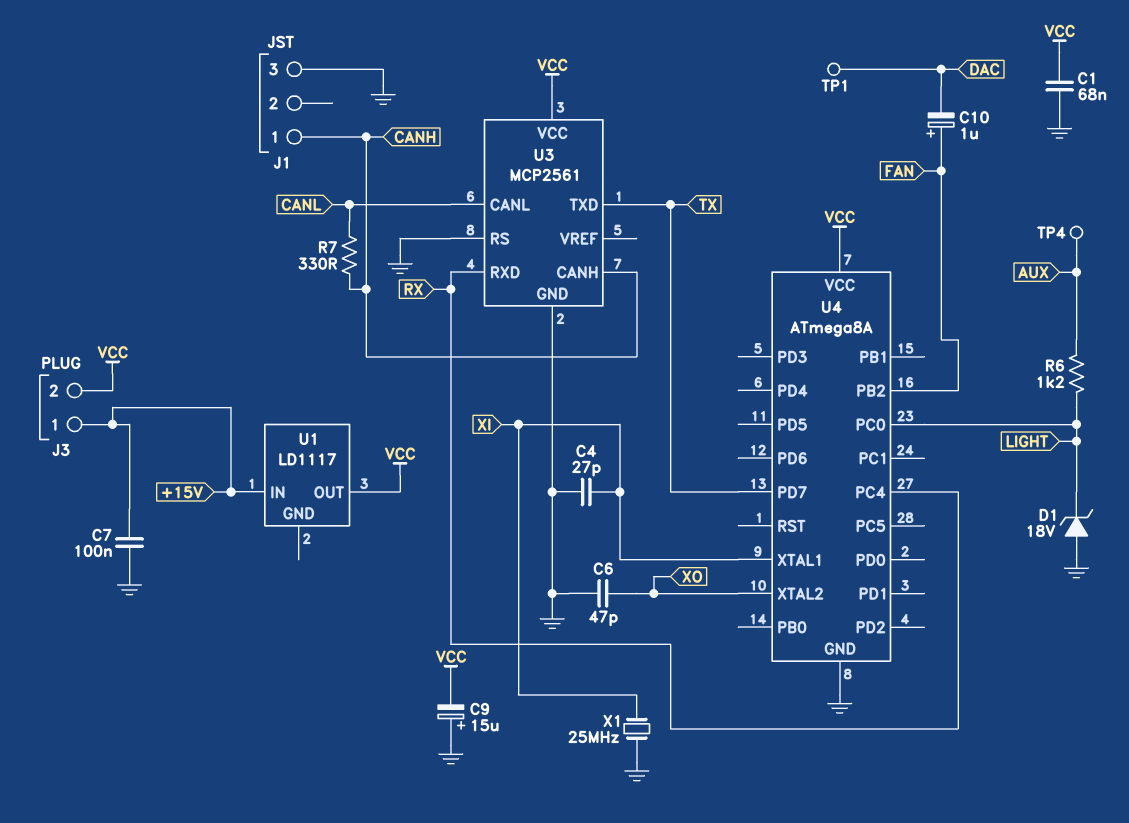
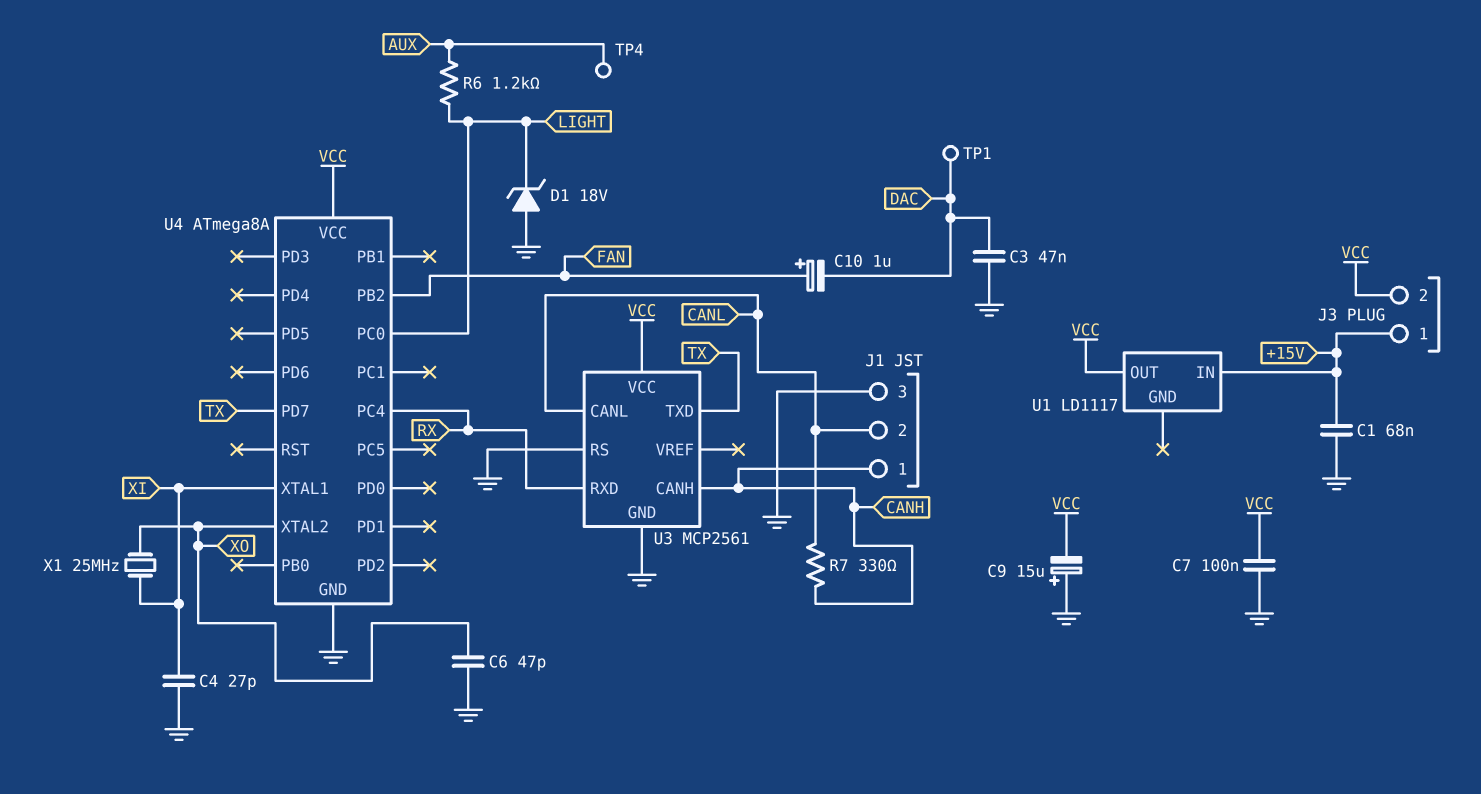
C1: 68nF (GND, VCC) -> 68nF (+15V, GND)
C3: none -> 47nF (DAC, GND)
C7: 100nF (+15V, GND) -> 100nF (GND, VCC)
J1 pin 2: none -> CANL
X1: 25MHz (GND, XI) -> 25MHz (XI, XO)

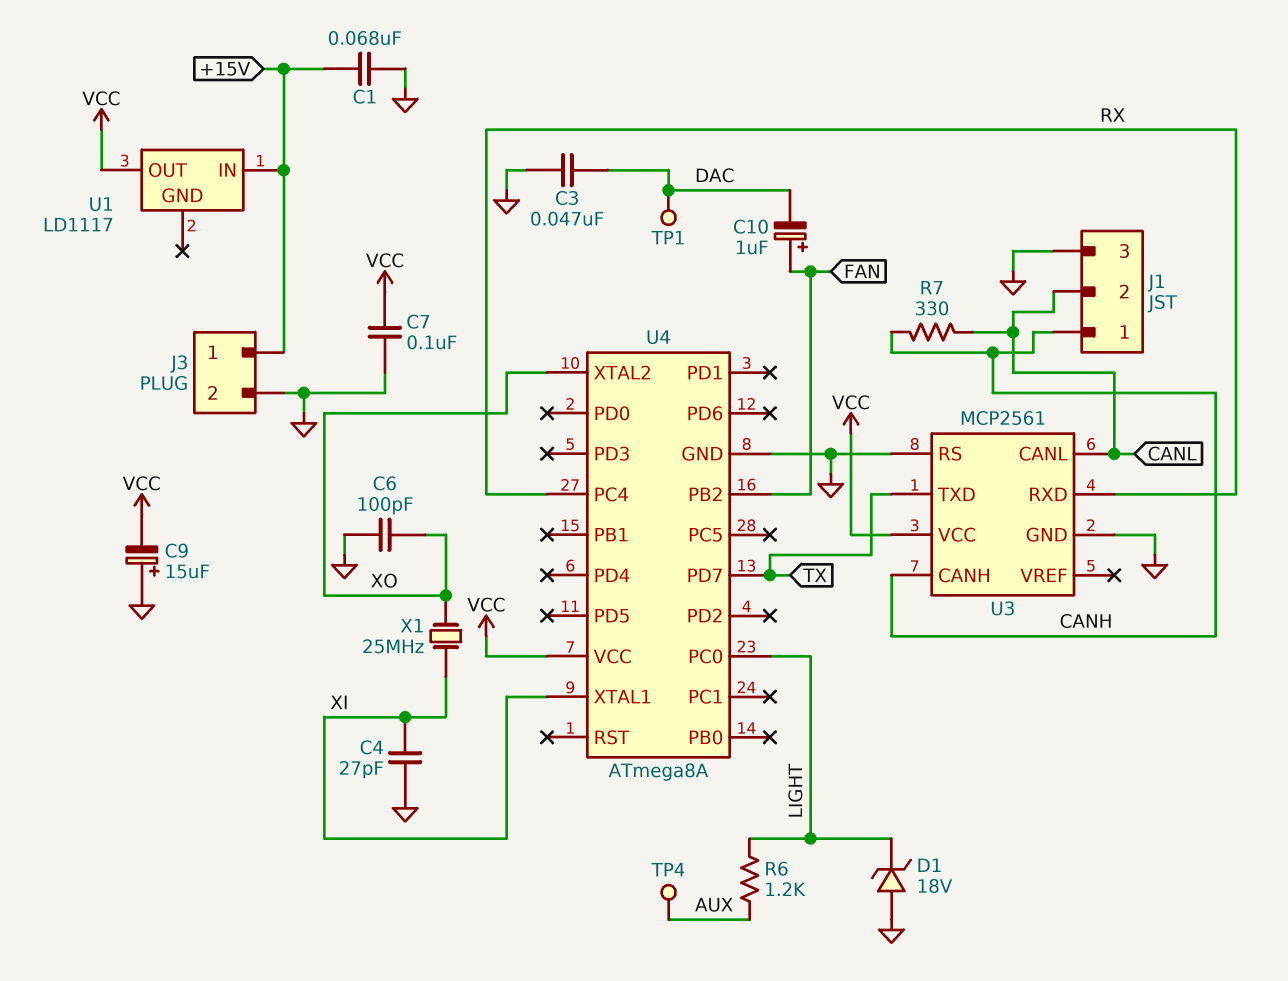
C6: 47pF (GND, XO) -> 100pF (GND, XO)
J3 pin 2: VCC -> GND

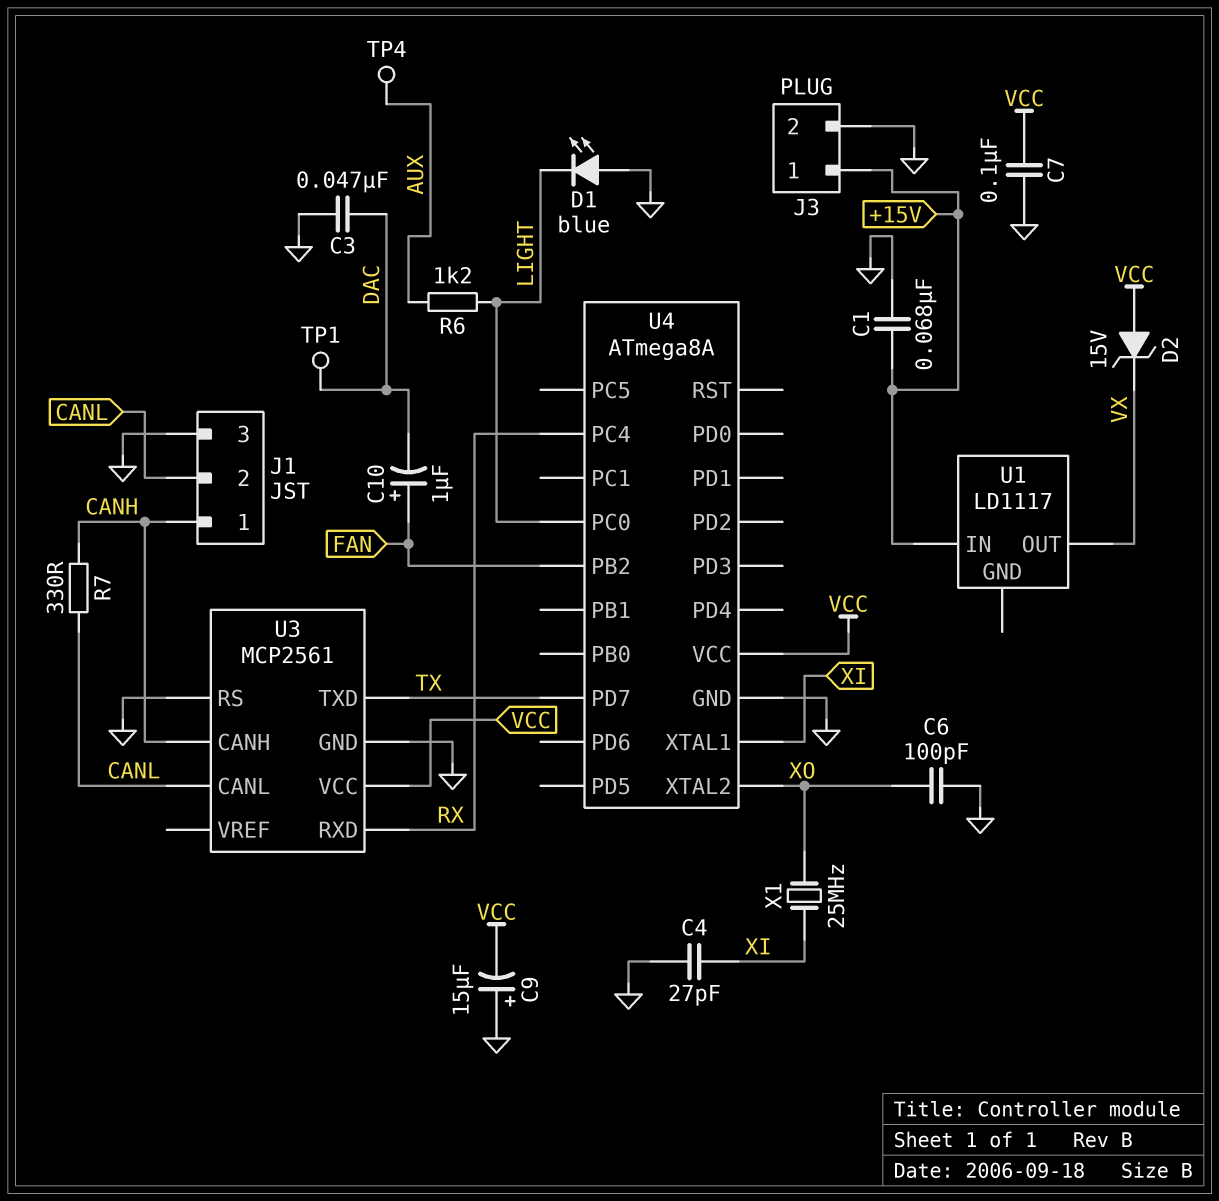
D1: zener 18V (A GND, K LIGHT) -> LED blue (A GND, K LIGHT)
D2: none -> zener 15V (A VCC, K VX)
U1 pin OUT: VCC -> VX

